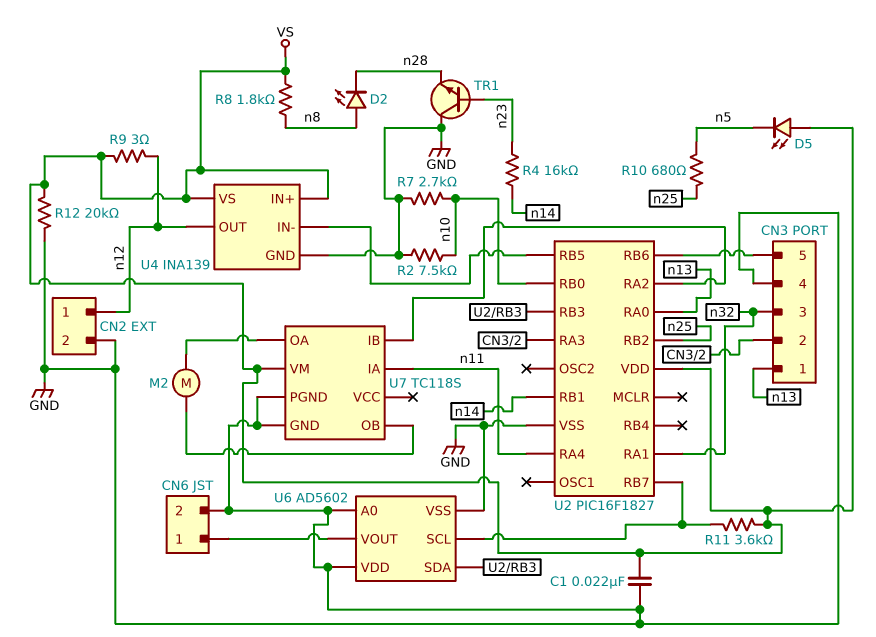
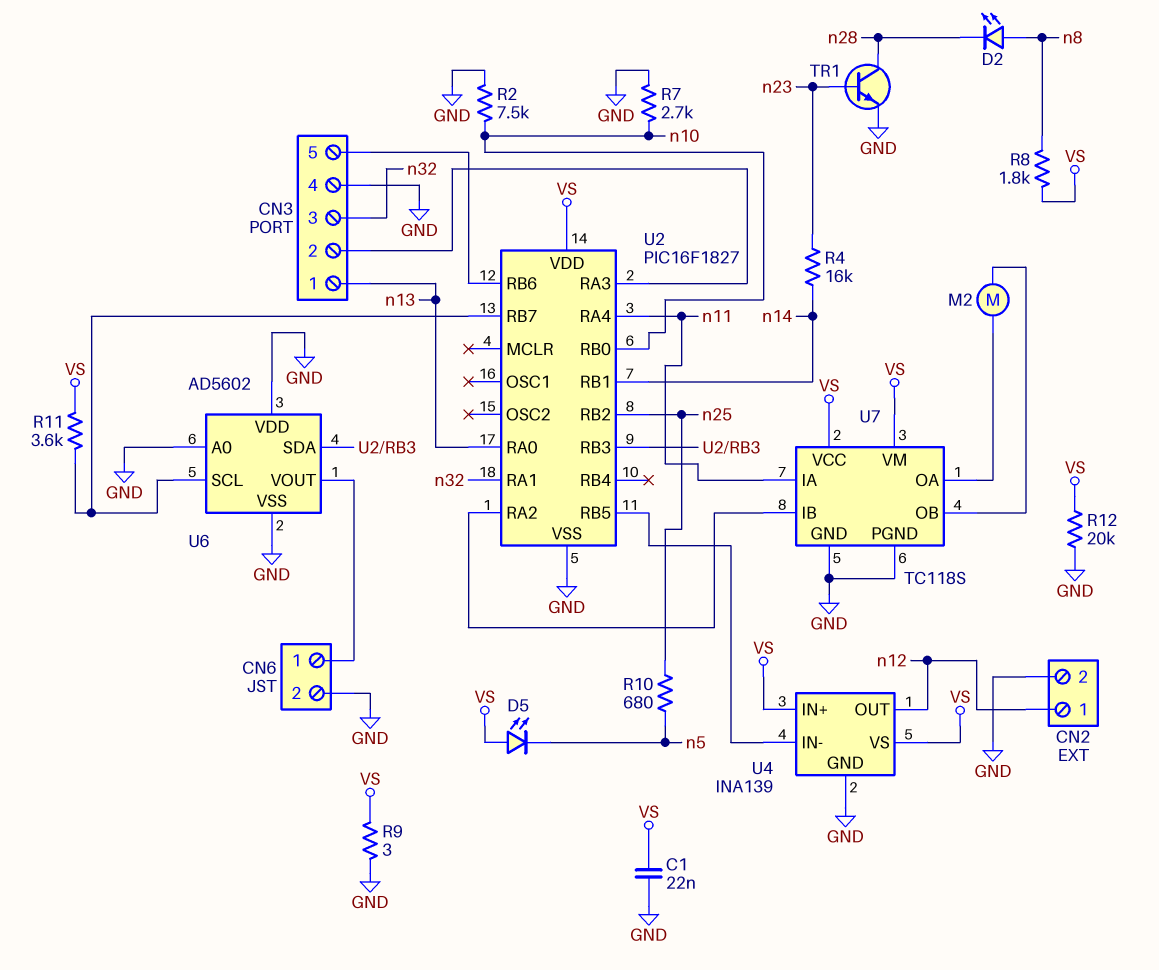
R9: 3 (VS, n12) -> 3 (GND, VS)
TR1: NPN (B n23, C GND, E n28) -> NPN (B n23, C n28, E GND)
U7 pin VCC: none -> VS

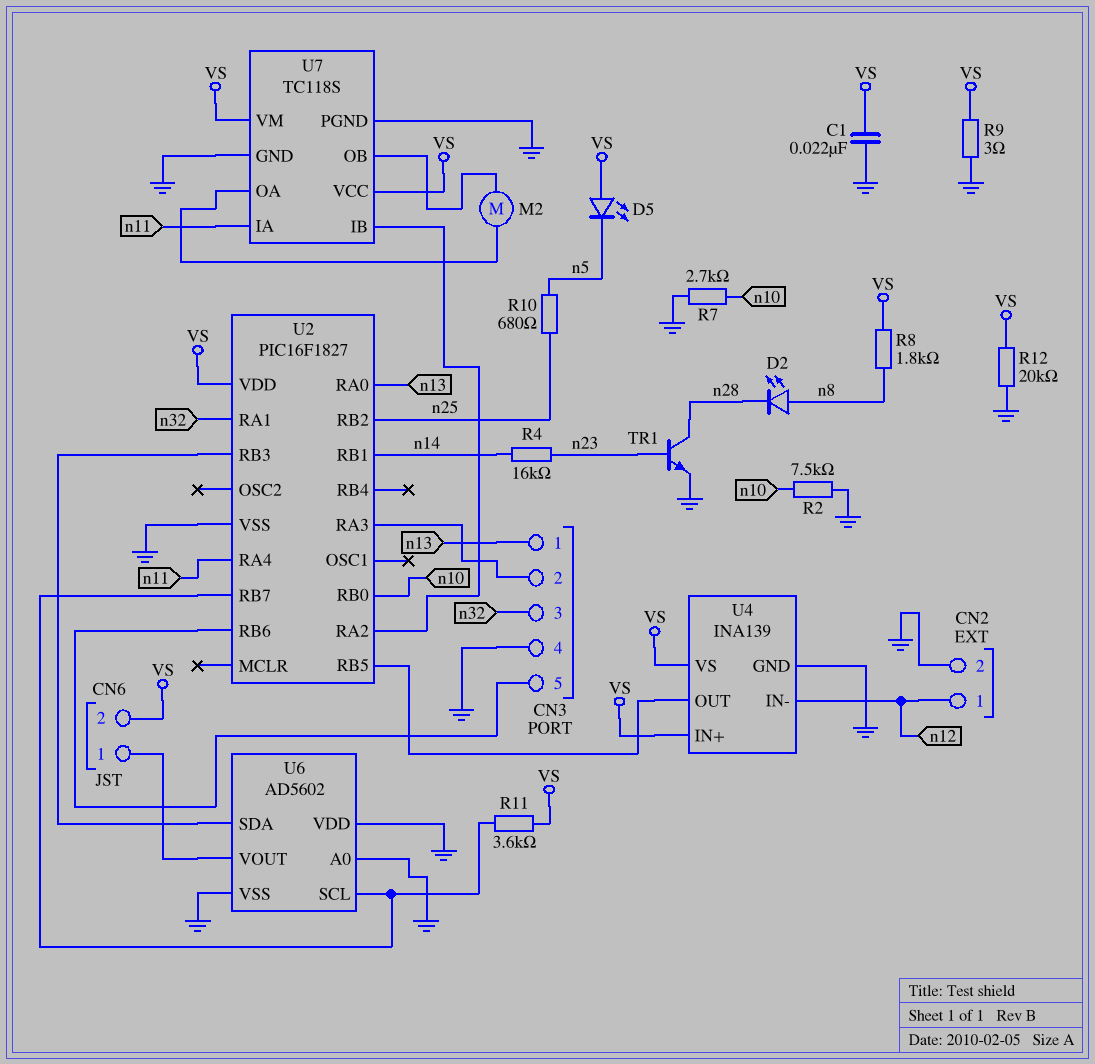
CN6 pin 2: GND -> VS
U4 pin IN-: U2/RB5 -> n12
U4 pin OUT: n12 -> U2/RB5

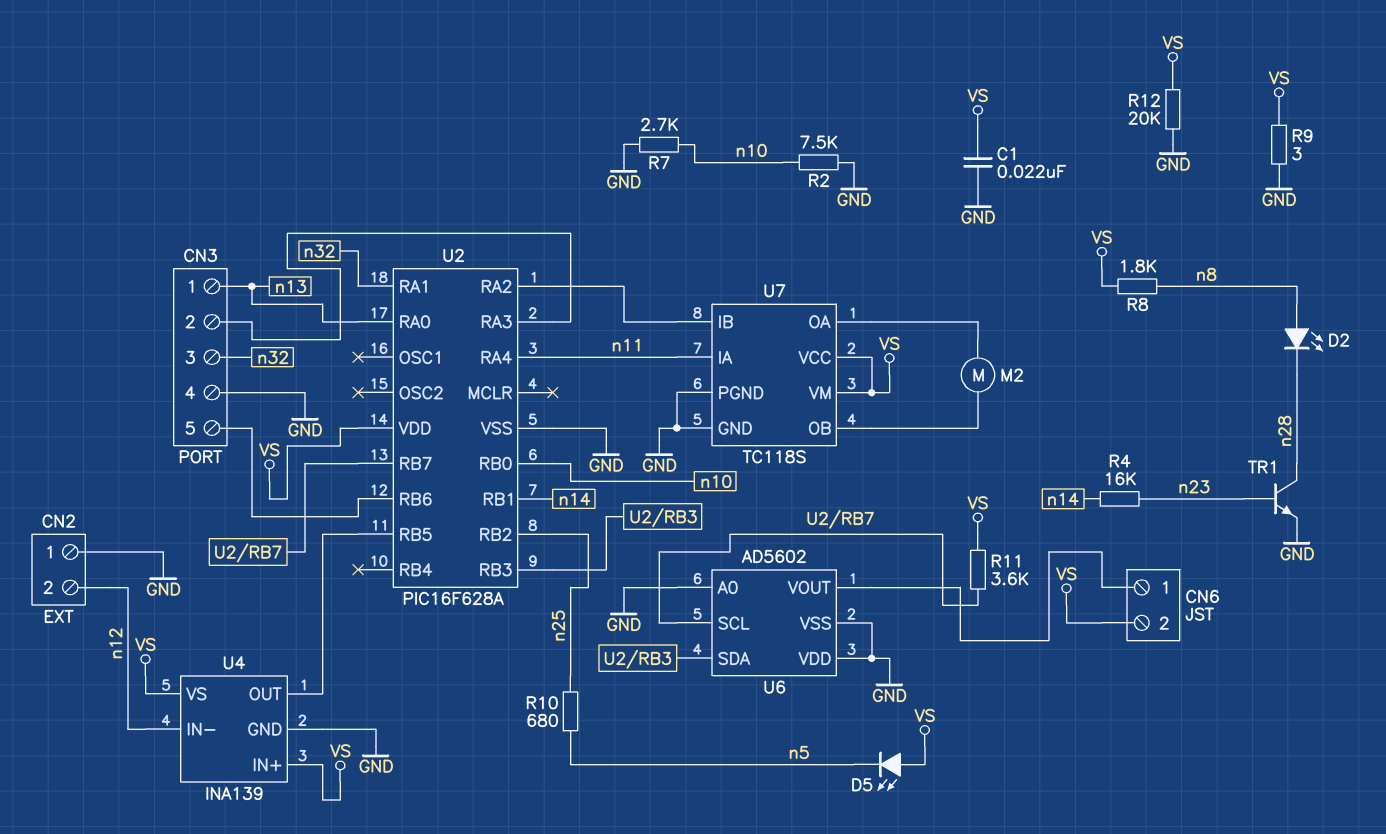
CN2 pin 1: n12 -> GND
CN2 pin 2: GND -> n12
U2: PIC16F1827 -> PIC16F628A

